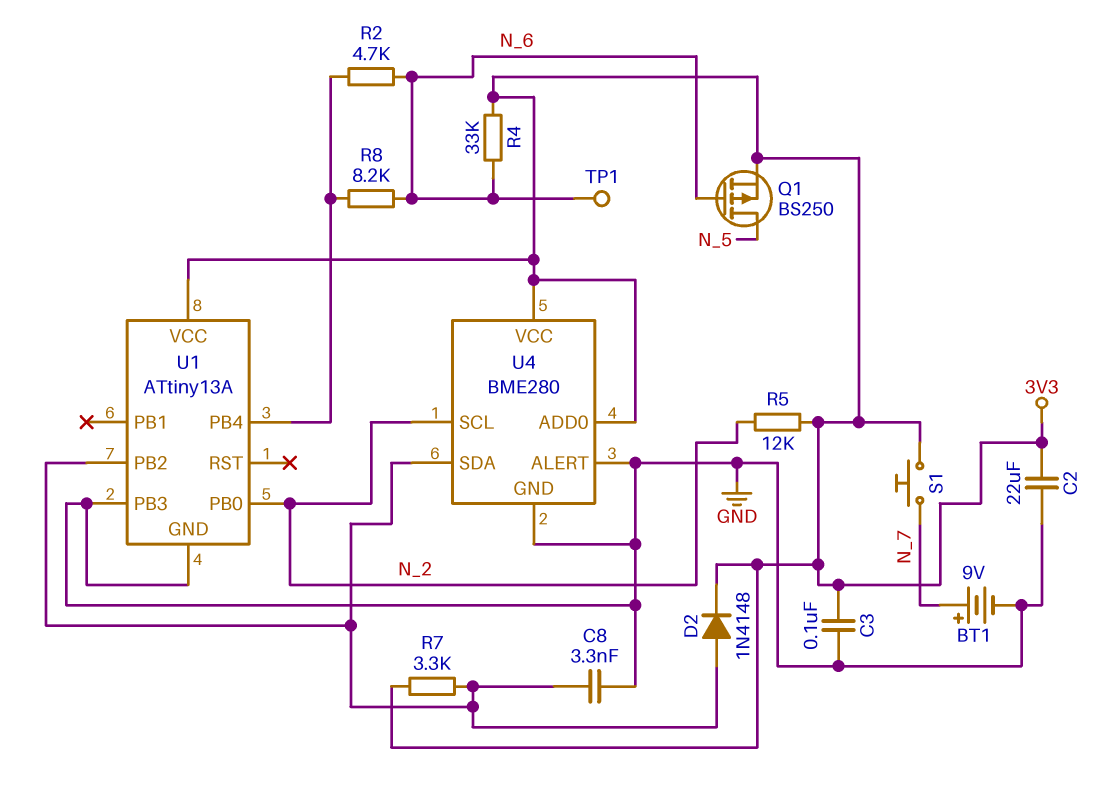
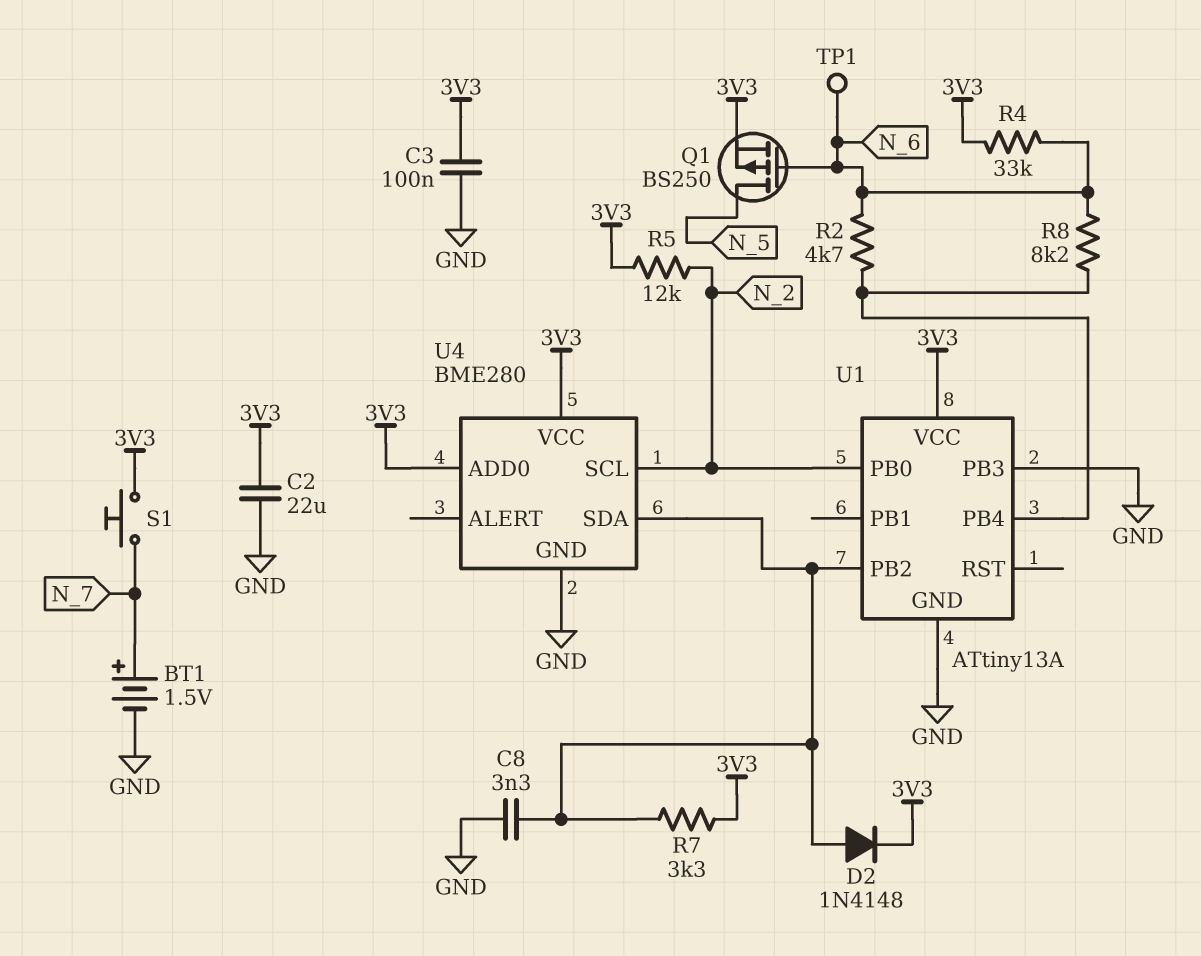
BT1: 9V (plus N_7, minus GND) -> 1.5V (plus N_7, minus GND)
U4 pin ALERT: GND -> none

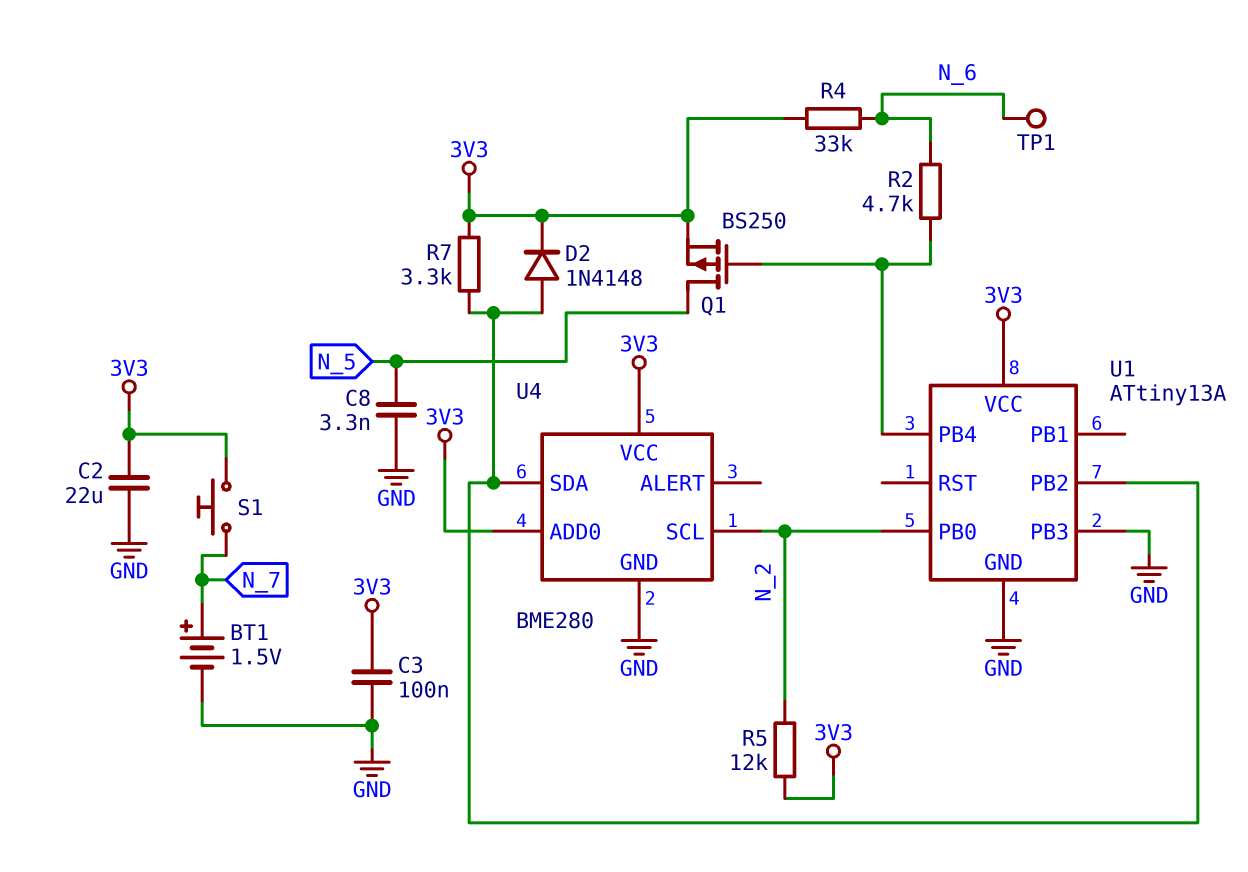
C8: 3.3nF (GND, U1/PB2) -> 3.3nF (GND, N_5)
Q1: PMOS BS250 (G N_6, D N_5, S 3V3) -> PMOS BS250 (G U1/PB4, D N_5, S 3V3)
R8: 8.2k (N_6, U1/PB4) -> none

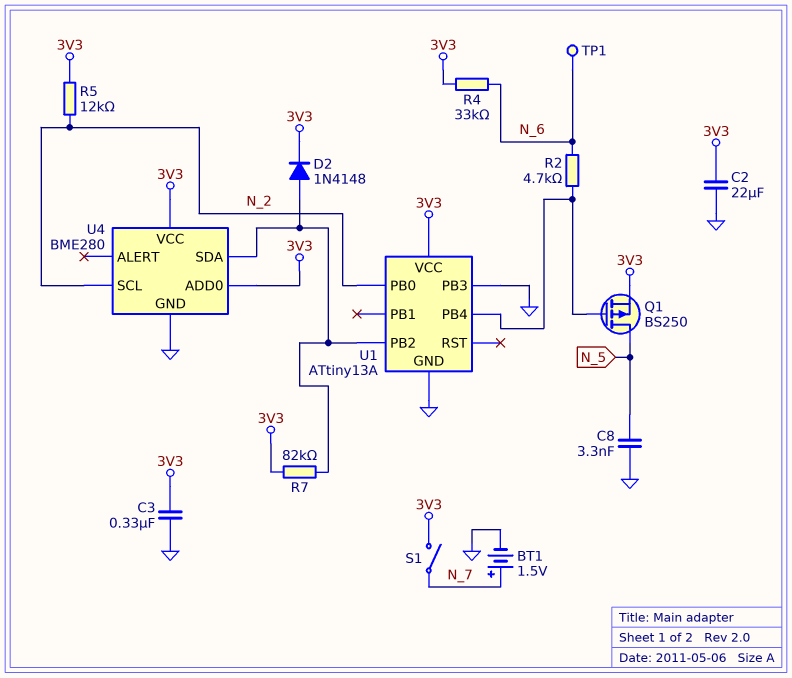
C3: 100nF (3V3, GND) -> 330nF (3V3, GND)
R7: 3.3k (3V3, U1/PB2) -> 82k (3V3, U1/PB2)
S1: button (3V3, N_7) -> switch (3V3, N_7)

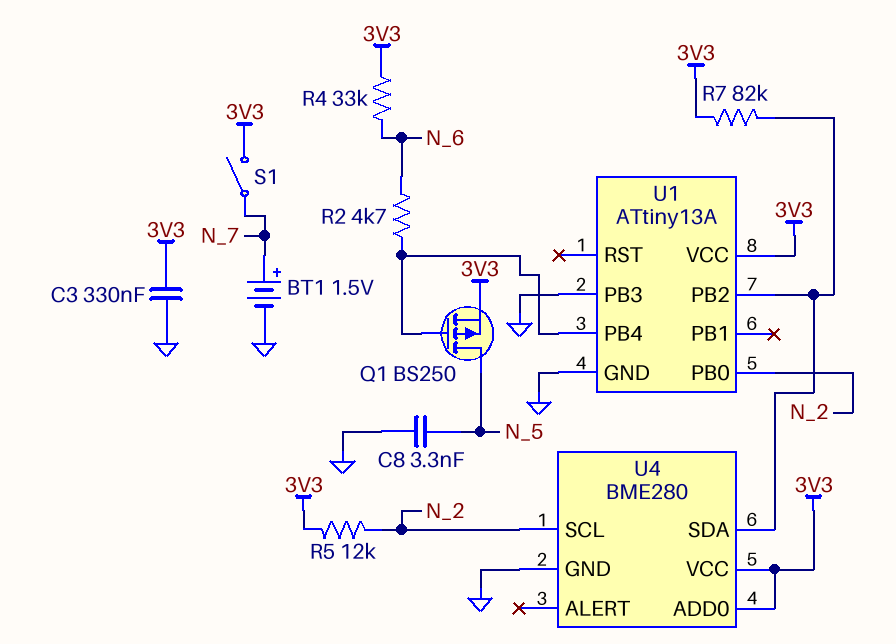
C2: 22uF (3V3, GND) -> none
D2: diode 1N4148 (A U1/PB2, K 3V3) -> none
TP1: test point (N_6) -> none

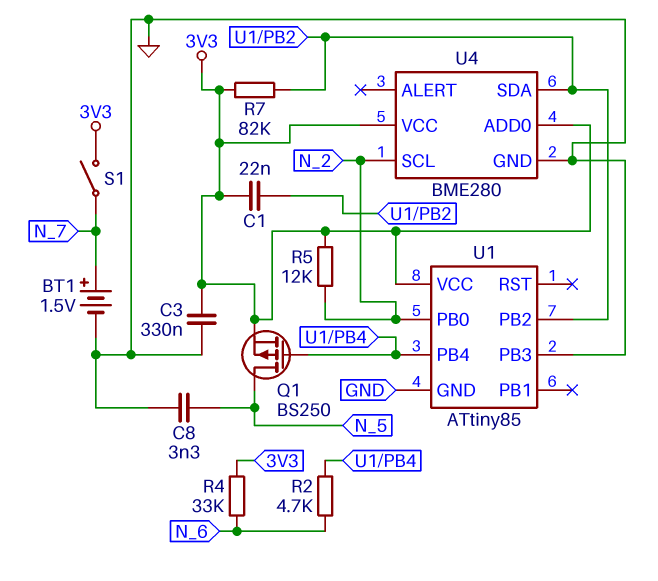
C1: none -> 22nF (3V3, U1/PB2)
U1: ATtiny13A -> ATtiny85

